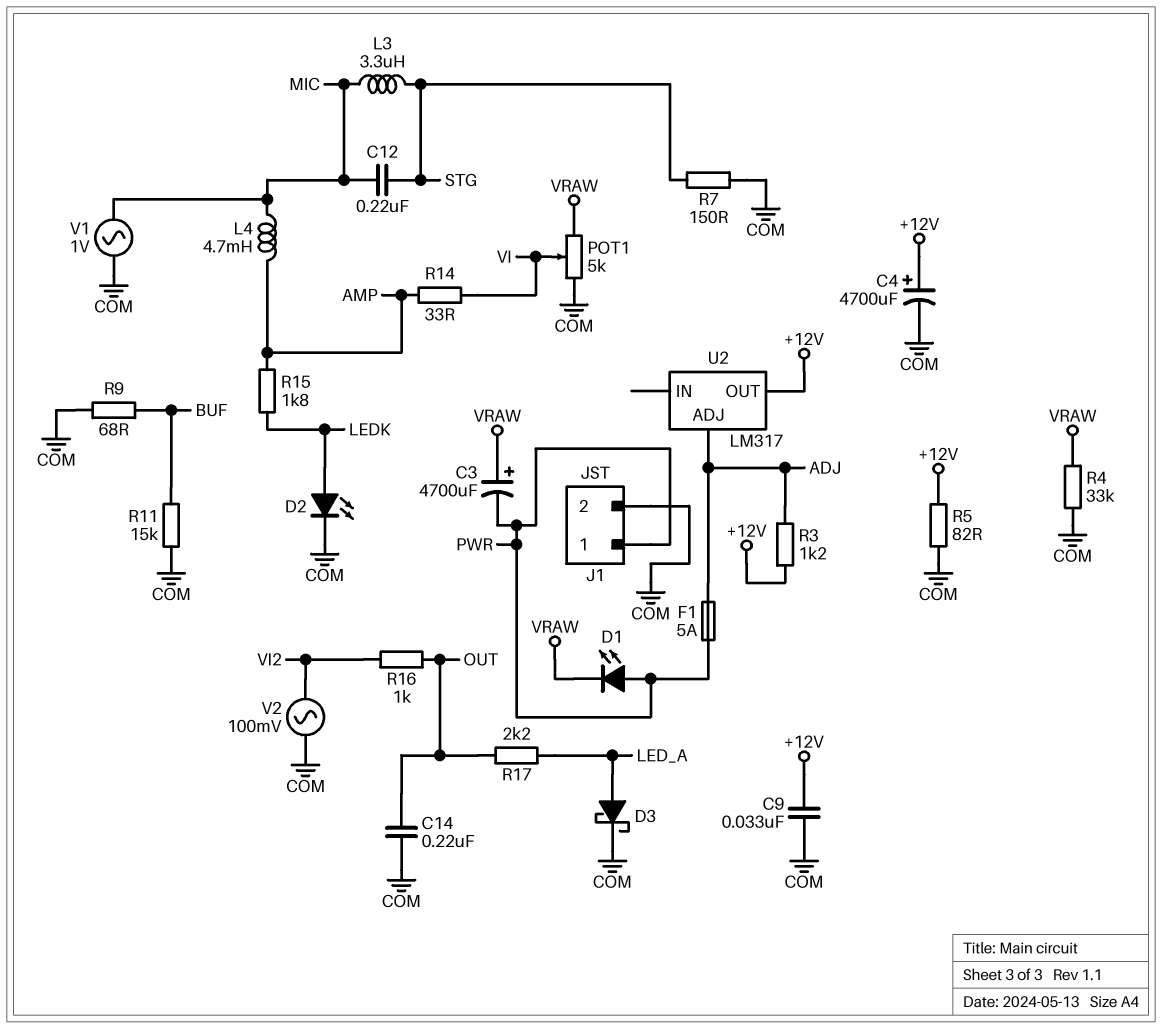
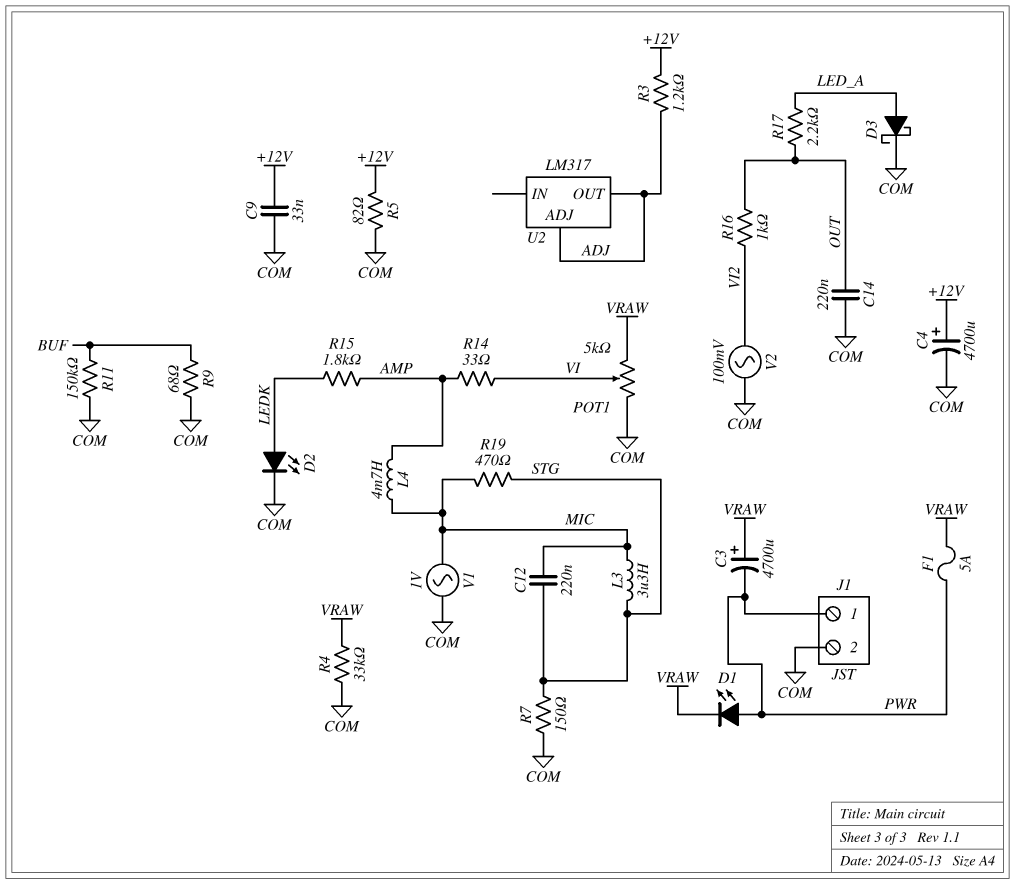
F1: 5A (ADJ, PWR) -> 5A (PWR, VRAW)
R11: 15k (BUF, COM) -> 150k (BUF, COM)
R19: none -> 470 (MIC, STG)
U2 pin OUT: +12V -> ADJ

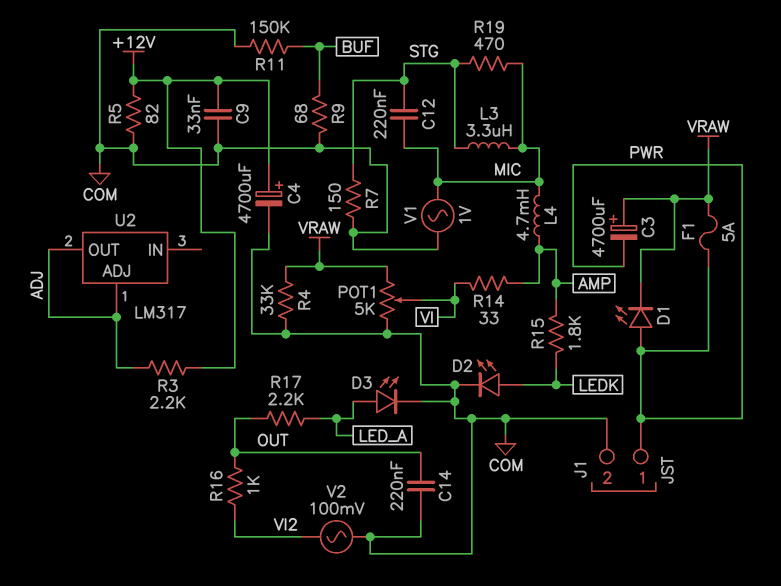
D3: schottky (A LED_A, K COM) -> LED (A LED_A, K COM)
R3: 1.2k (+12V, ADJ) -> 2.2k (+12V, ADJ)

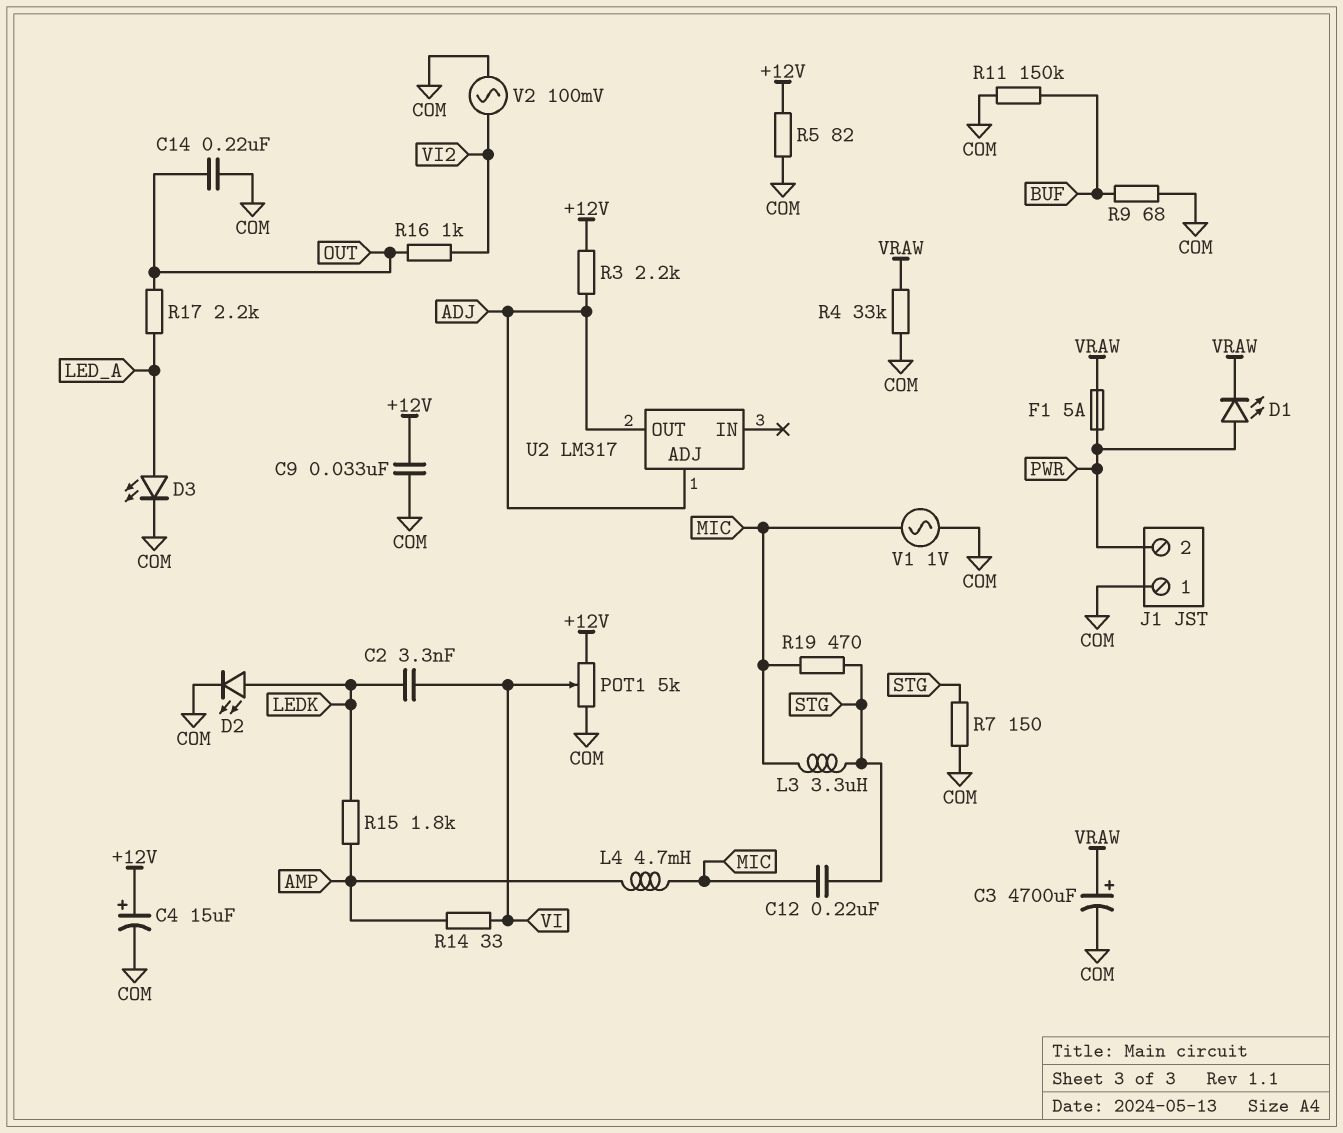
C2: none -> 3.3nF (LEDK, VI)
C3: 4700uF (plus VRAW, minus PWR) -> 4700uF (plus VRAW, minus COM)
C4: 4700uF (plus +12V, minus COM) -> 15uF (plus +12V, minus COM)
J1 pin 1: PWR -> COM
J1 pin 2: COM -> PWR
POT1: 5k (COM, VRAW, wiper VI) -> 5k (+12V, COM, wiper VI)

